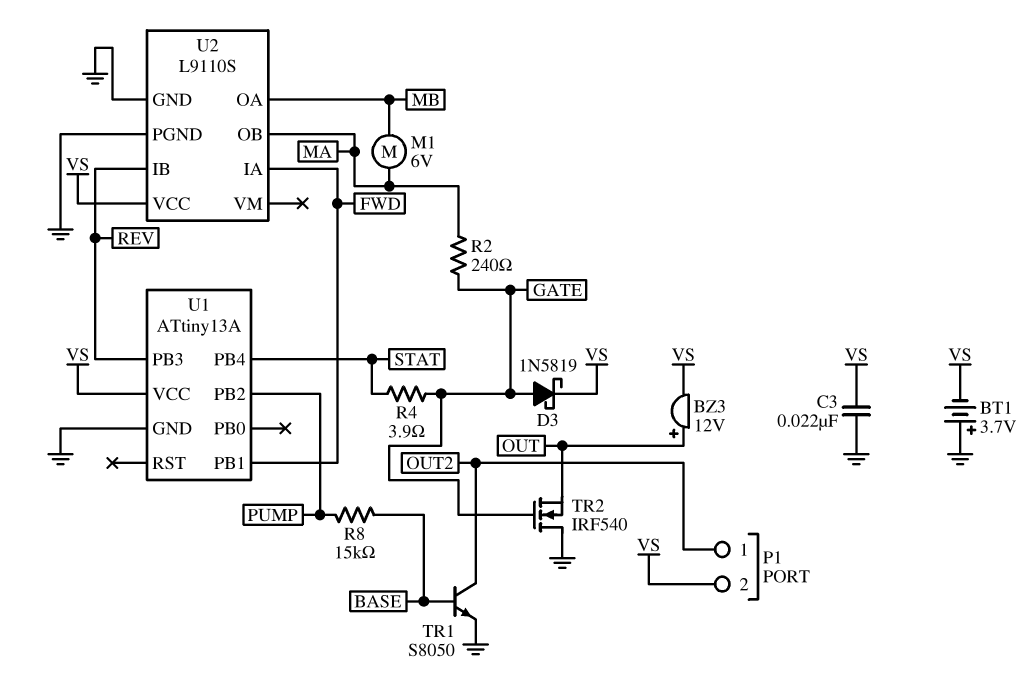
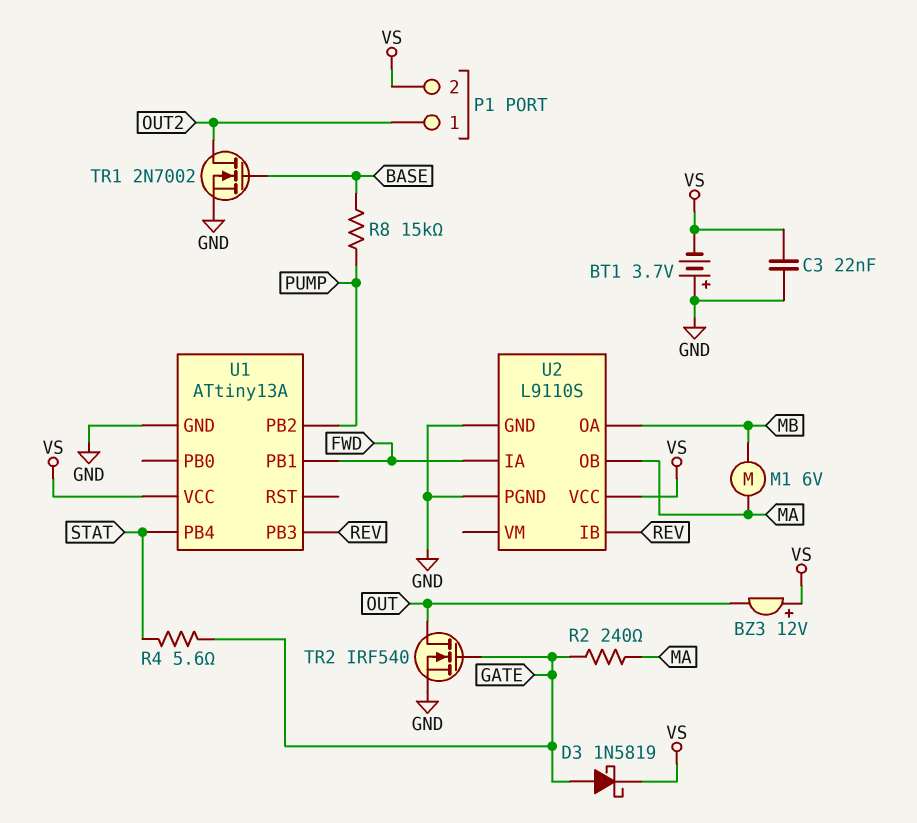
BZ3: buzzer 12V (plus OUT, minus VS) -> buzzer 12V (plus VS, minus OUT)
R4: 3.9 (GATE, STAT) -> 5.6 (GATE, STAT)
TR1: NPN S8050 (B BASE, C OUT2, E GND) -> NMOS 2N7002 (G BASE, D OUT2, S GND)
TR2: NMOS IRF540 (G GATE, D GND, S OUT) -> NMOS IRF540 (G GATE, D OUT, S GND)

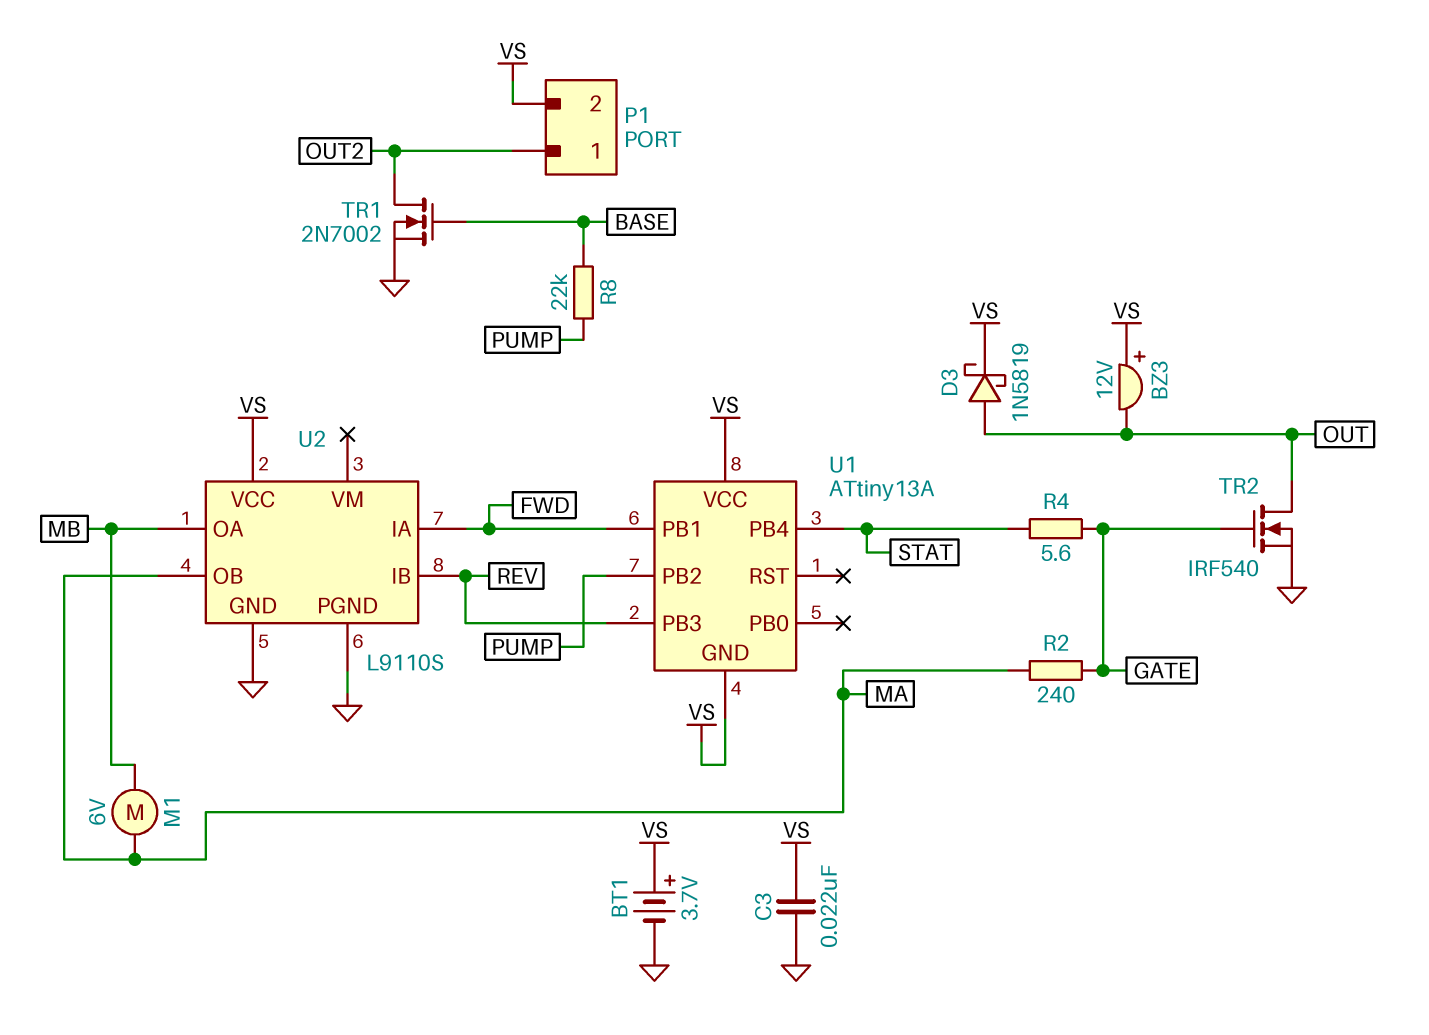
BT1: 3.7V (plus GND, minus VS) -> 3.7V (plus VS, minus GND)
D3: schottky 1N5819 (A GATE, K VS) -> schottky 1N5819 (A OUT, K VS)
R8: 15k (BASE, PUMP) -> 22k (BASE, PUMP)
U1 pin GND: GND -> VS

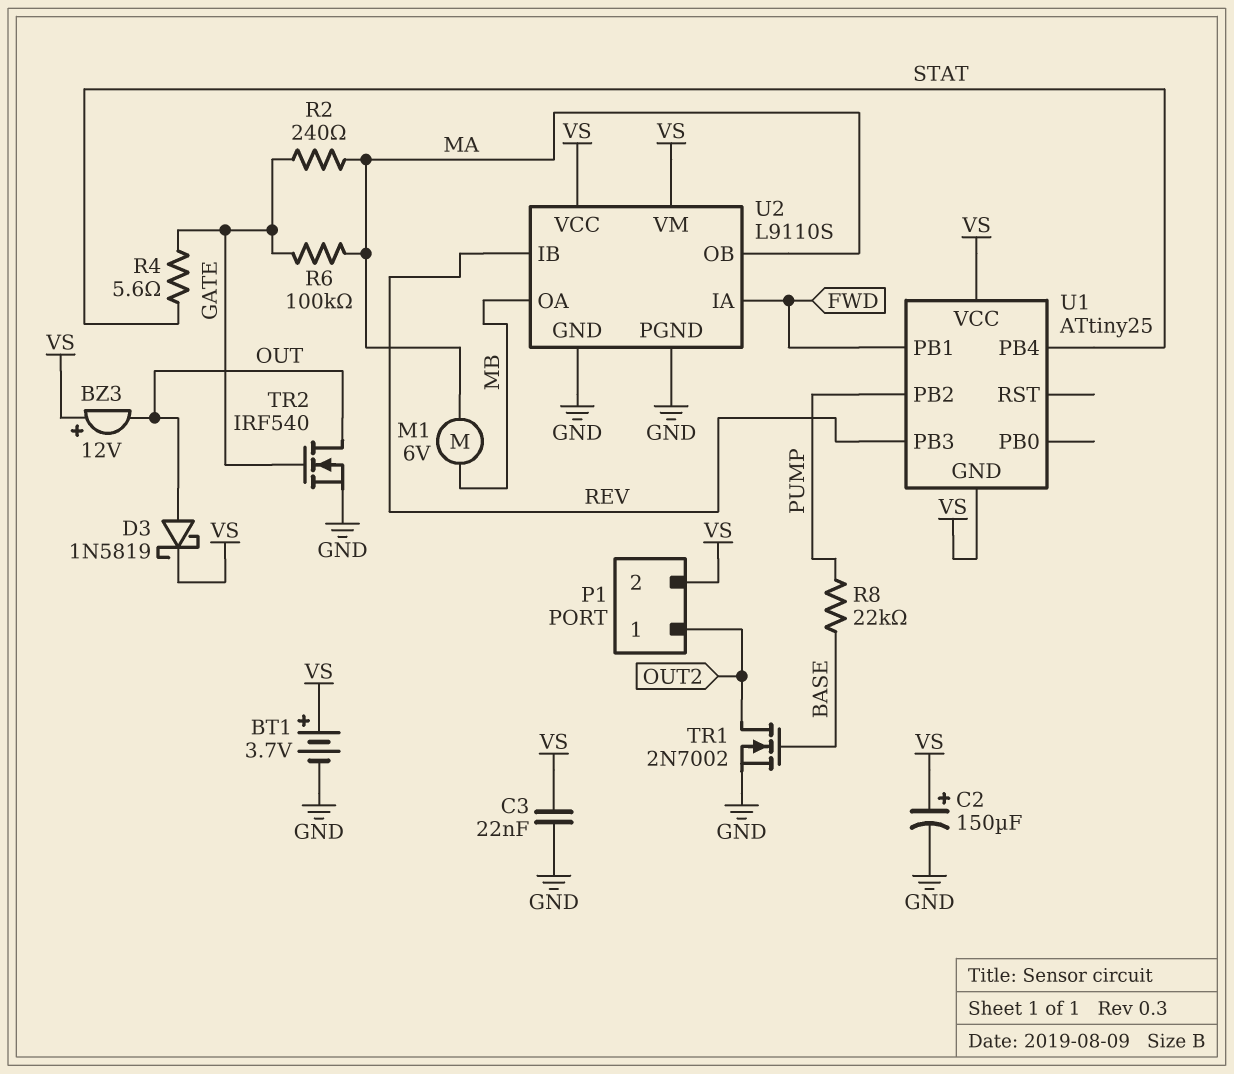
C2: none -> 150uF (plus VS, minus GND)
R6: none -> 100k (GATE, MA)
U1: ATtiny13A -> ATtiny25
U2 pin VM: none -> VS

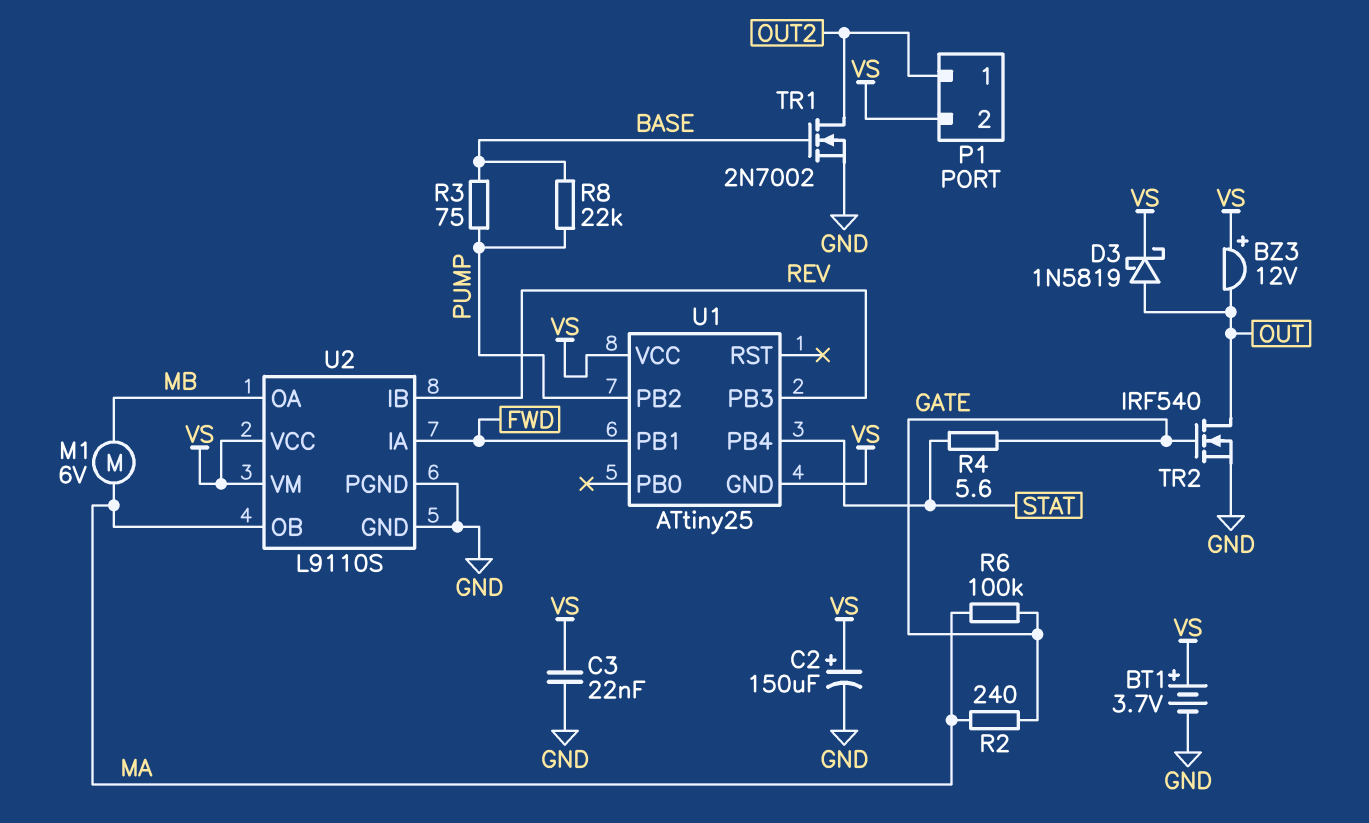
R3: none -> 75 (BASE, PUMP)

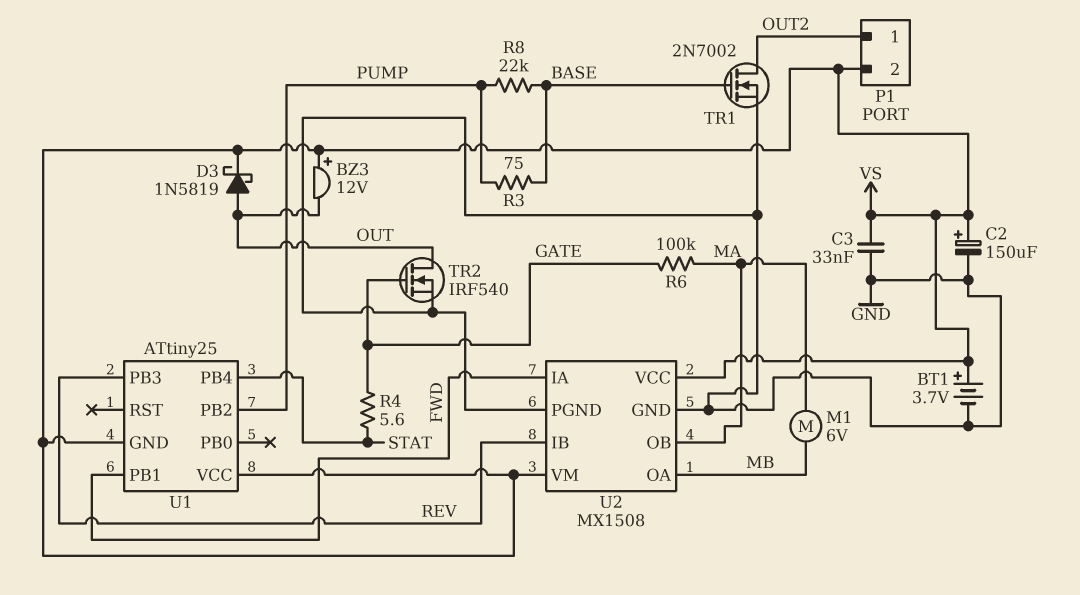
C3: 22nF (GND, VS) -> 33nF (GND, VS)
R2: 240 (GATE, MA) -> none
U2: L9110S -> MX1508

